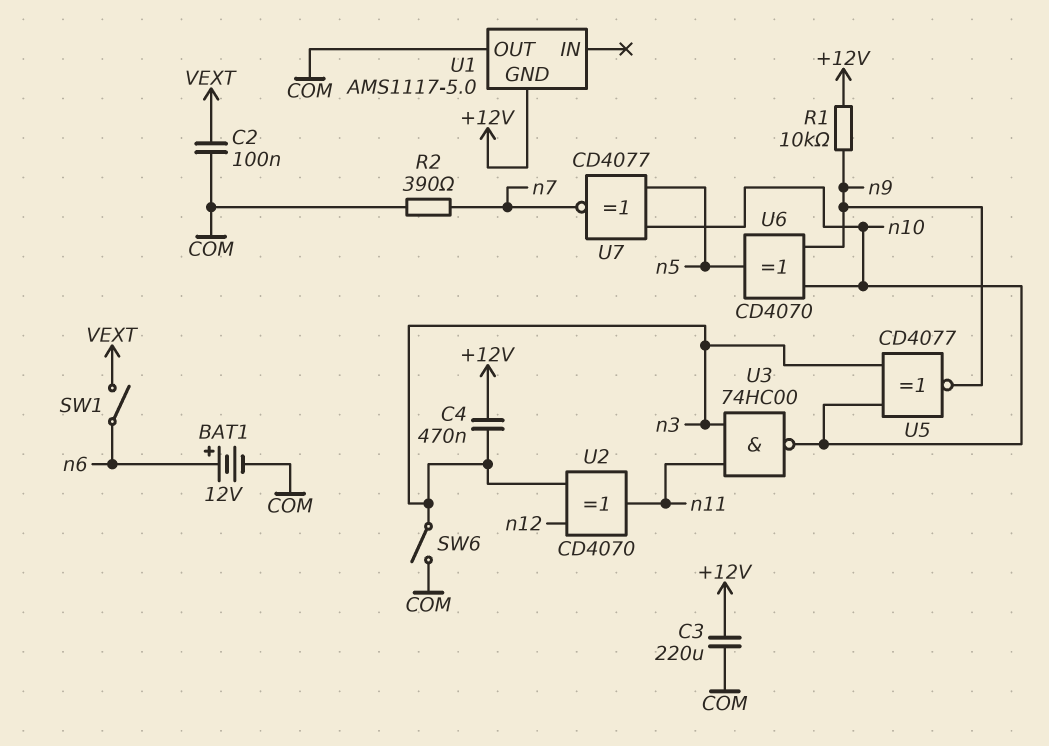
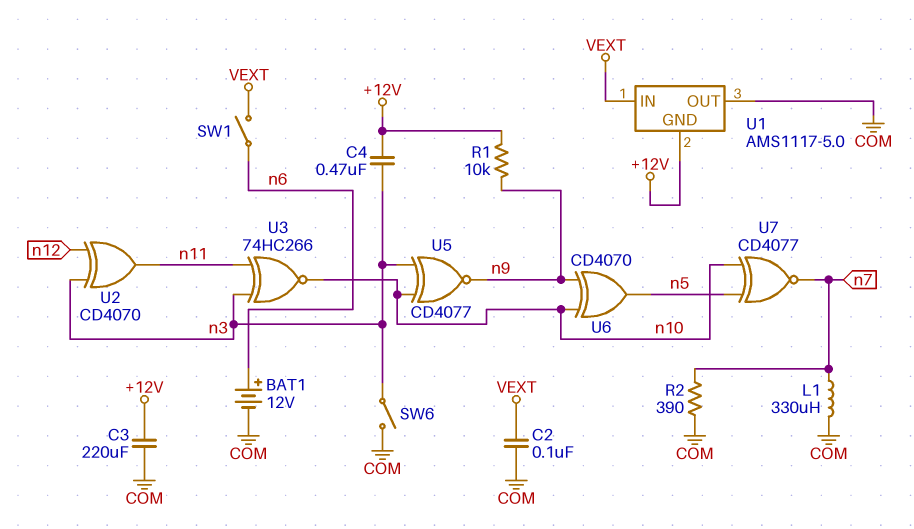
L1: none -> 330uH (COM, n7)
U1 pin IN: none -> VEXT
U3: NAND 74HC00 (in n3, in n11, out n10) -> XNOR 74HC266 (in n3, in n11, out n10)

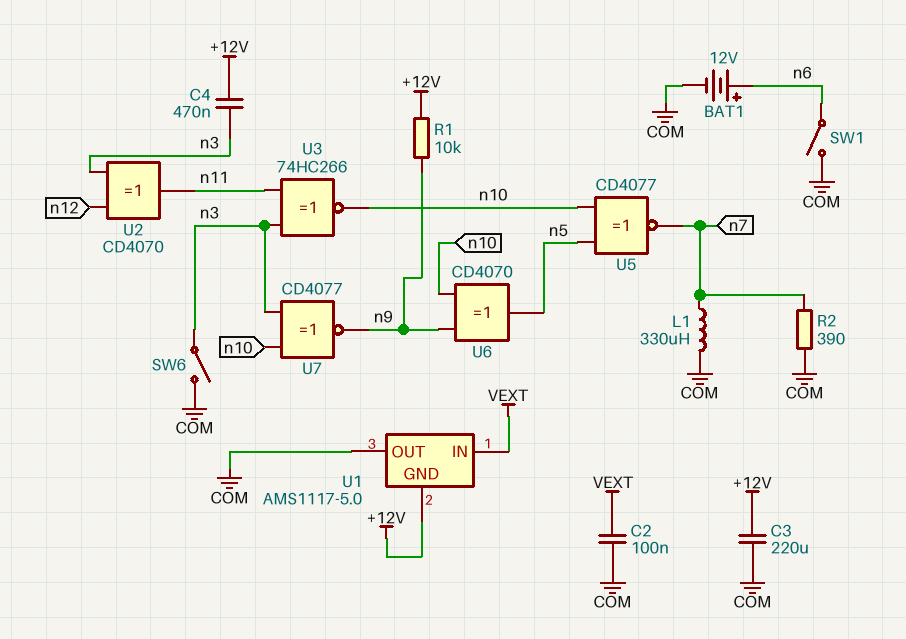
SW1: switch (VEXT, n6) -> switch (COM, n6)
U5: XNOR CD4077 (in n3, in n10, out n9) -> XNOR CD4077 (in n5, in n10, out n7)
U7: XNOR CD4077 (in n5, in n10, out n7) -> XNOR CD4077 (in n3, in n10, out n9)

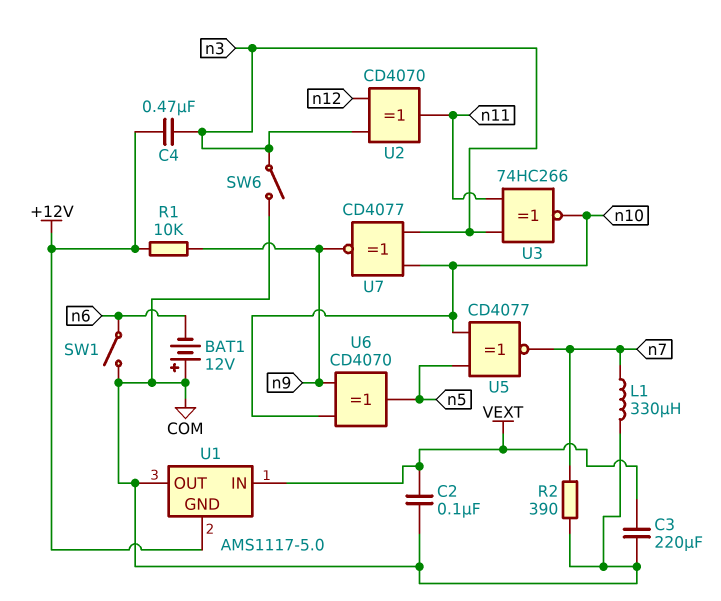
BAT1: 12V (plus n6, minus COM) -> 12V (plus COM, minus n6)
C3: 220uF (+12V, COM) -> 220uF (COM, VEXT)

